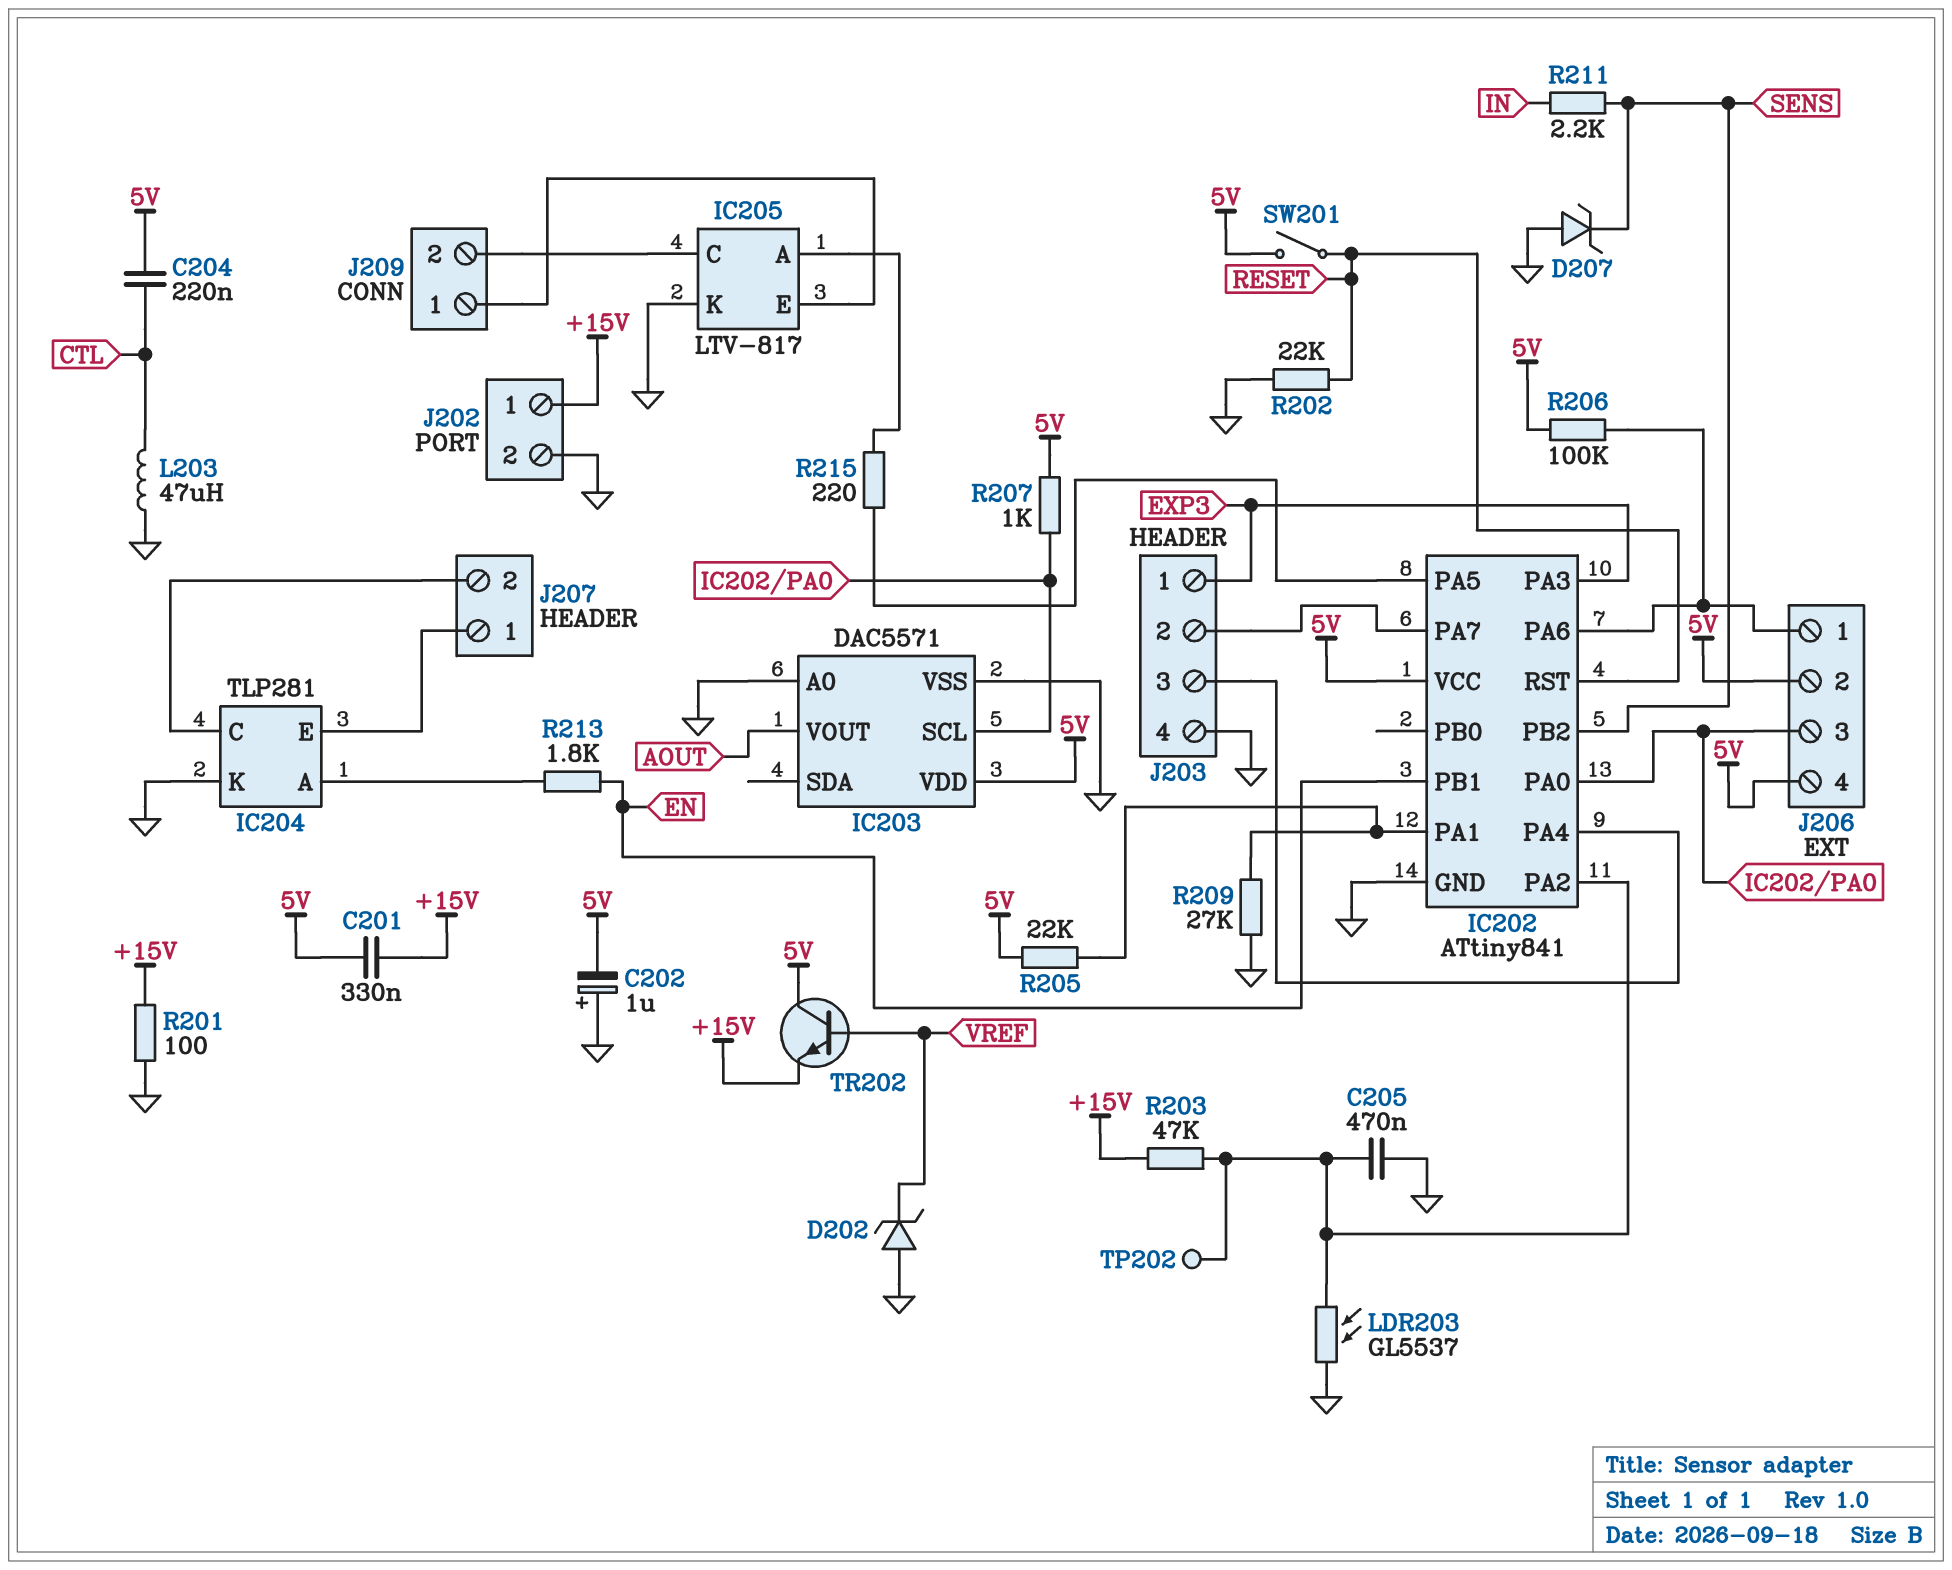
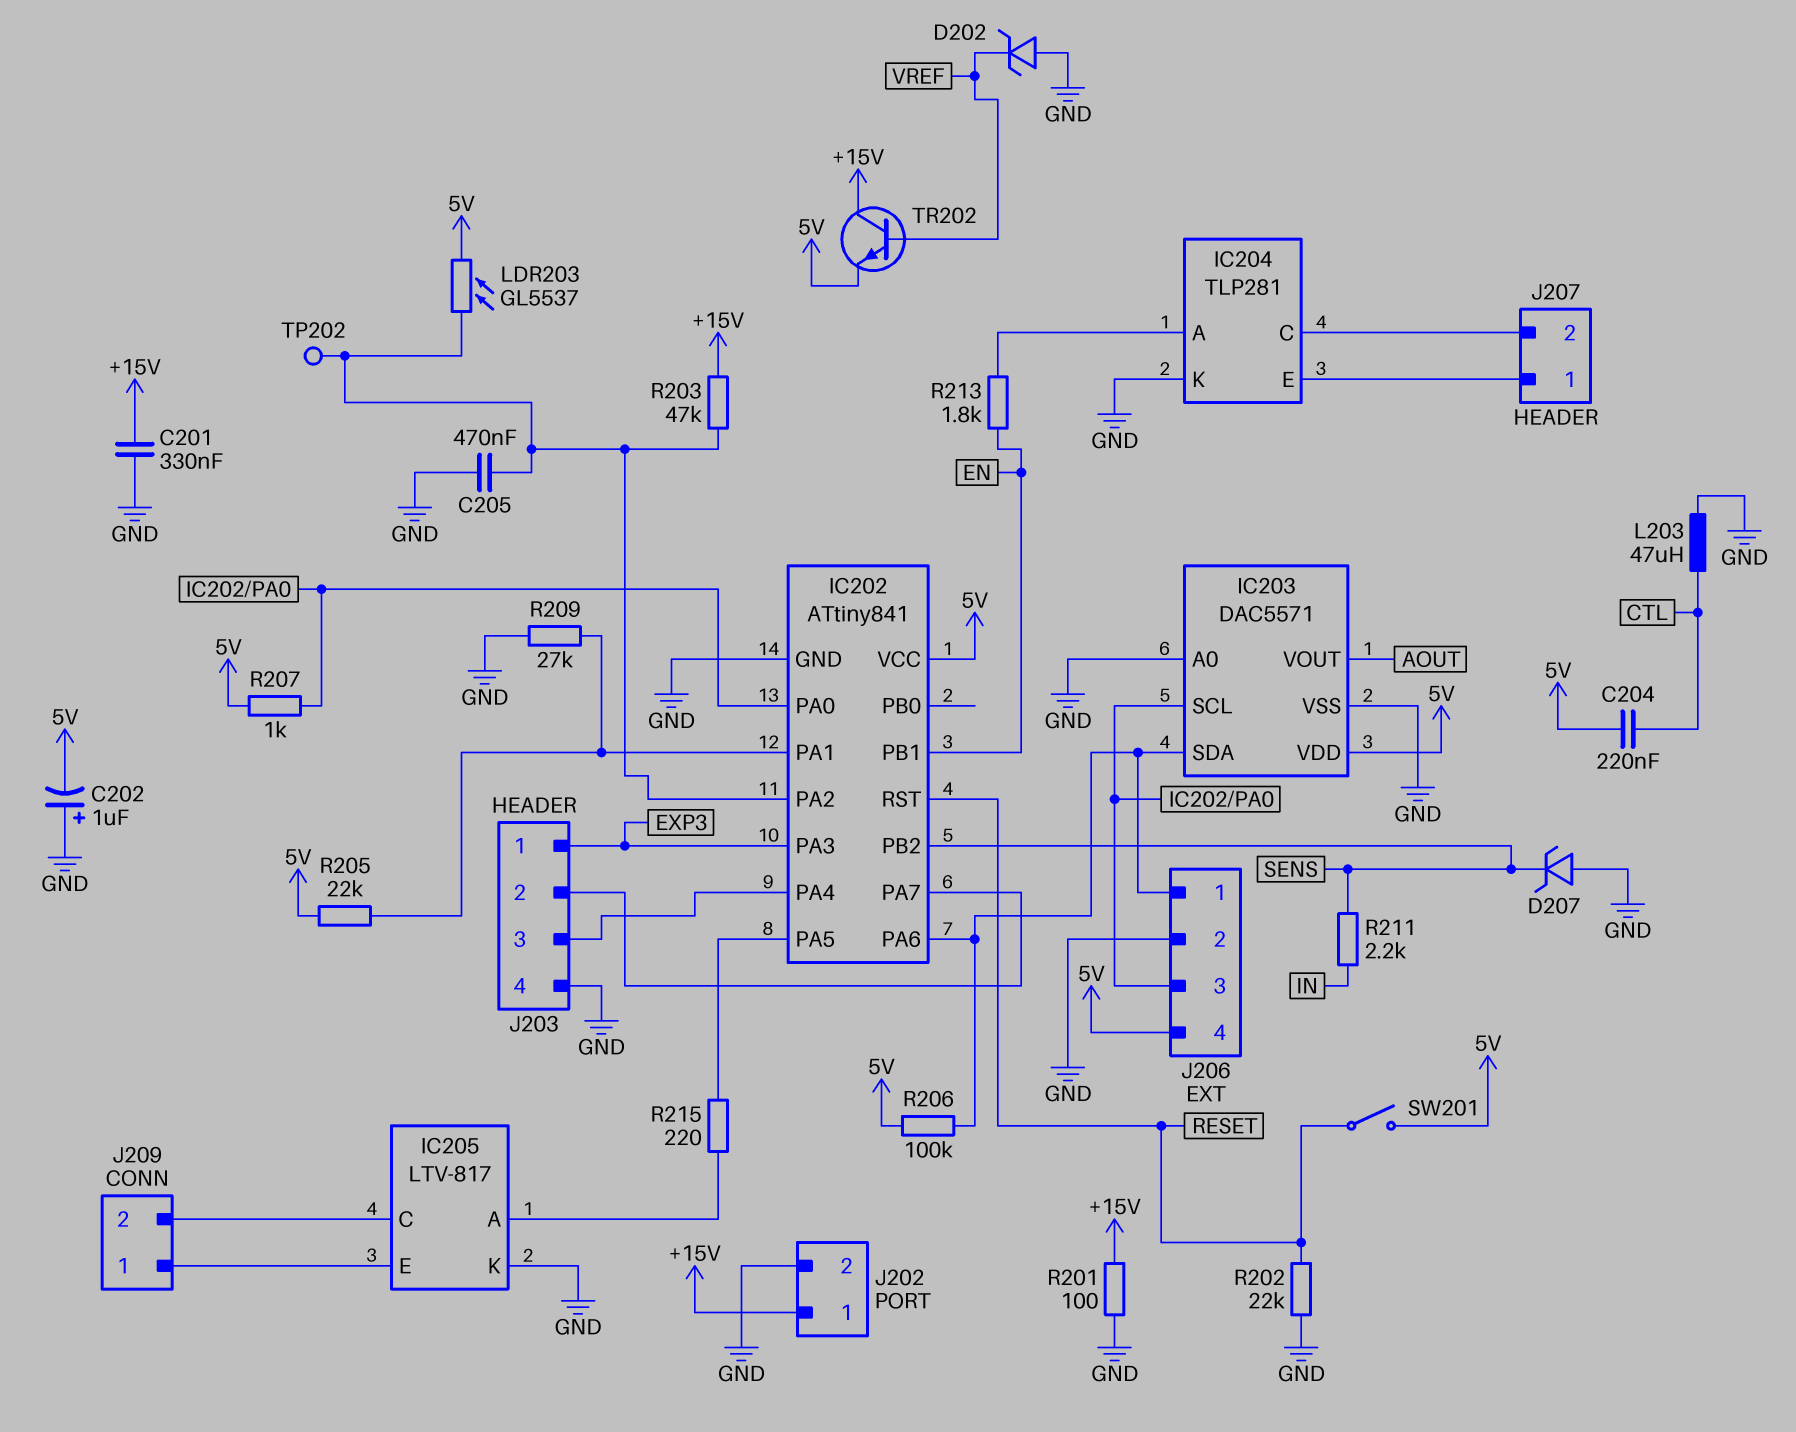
C201: 330nF (+15V, 5V) -> 330nF (+15V, GND)
IC203 pin SDA: none -> IC202/PA6
J206 pin 2: 5V -> GND
LDR203: GL5537 (GND, IC202/PA2) -> GL5537 (5V, IC202/PA2)
TR202: NPN (B VREF, C 5V, E +15V) -> NPN (B VREF, C +15V, E 5V)

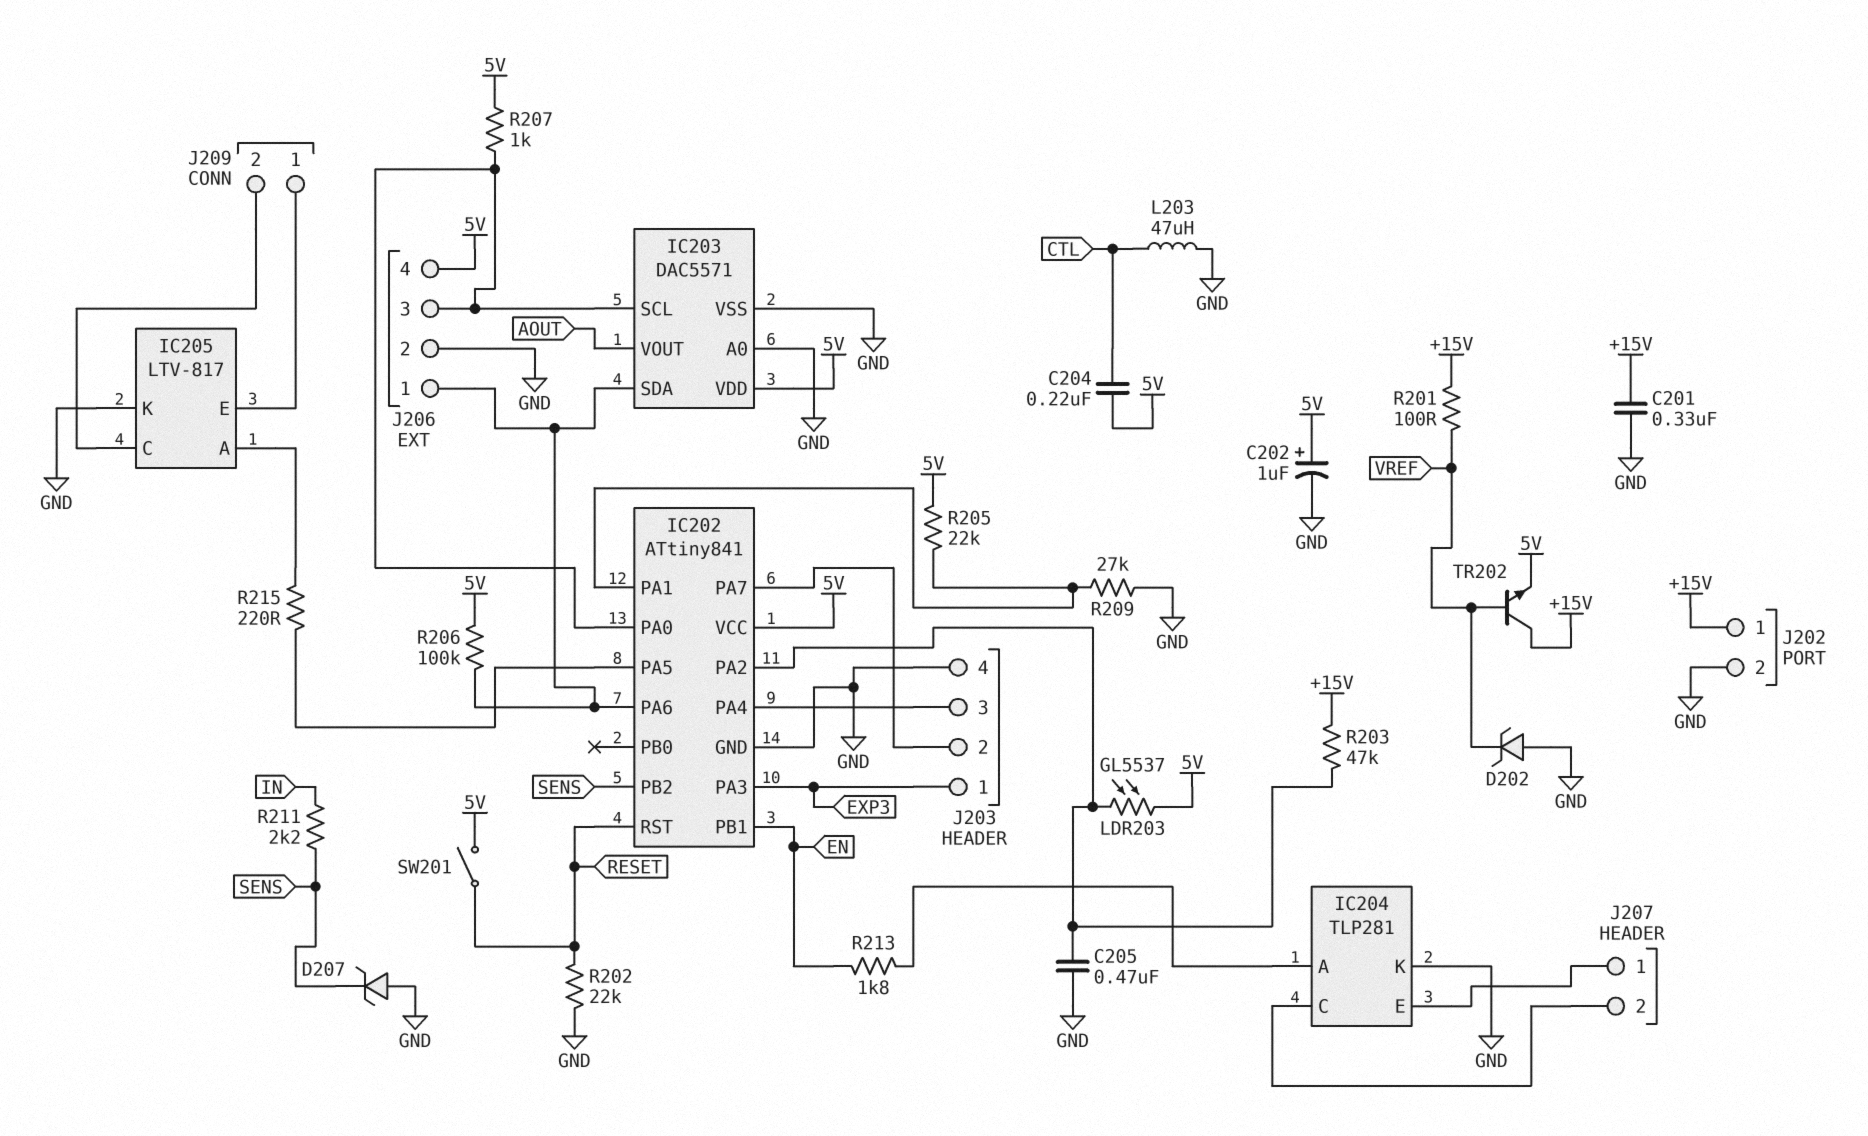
C202: 1uF (plus GND, minus 5V) -> 1uF (plus 5V, minus GND)
R201: 100 (+15V, GND) -> 100 (+15V, VREF)
TP202: test point (IC202/PA2) -> none

